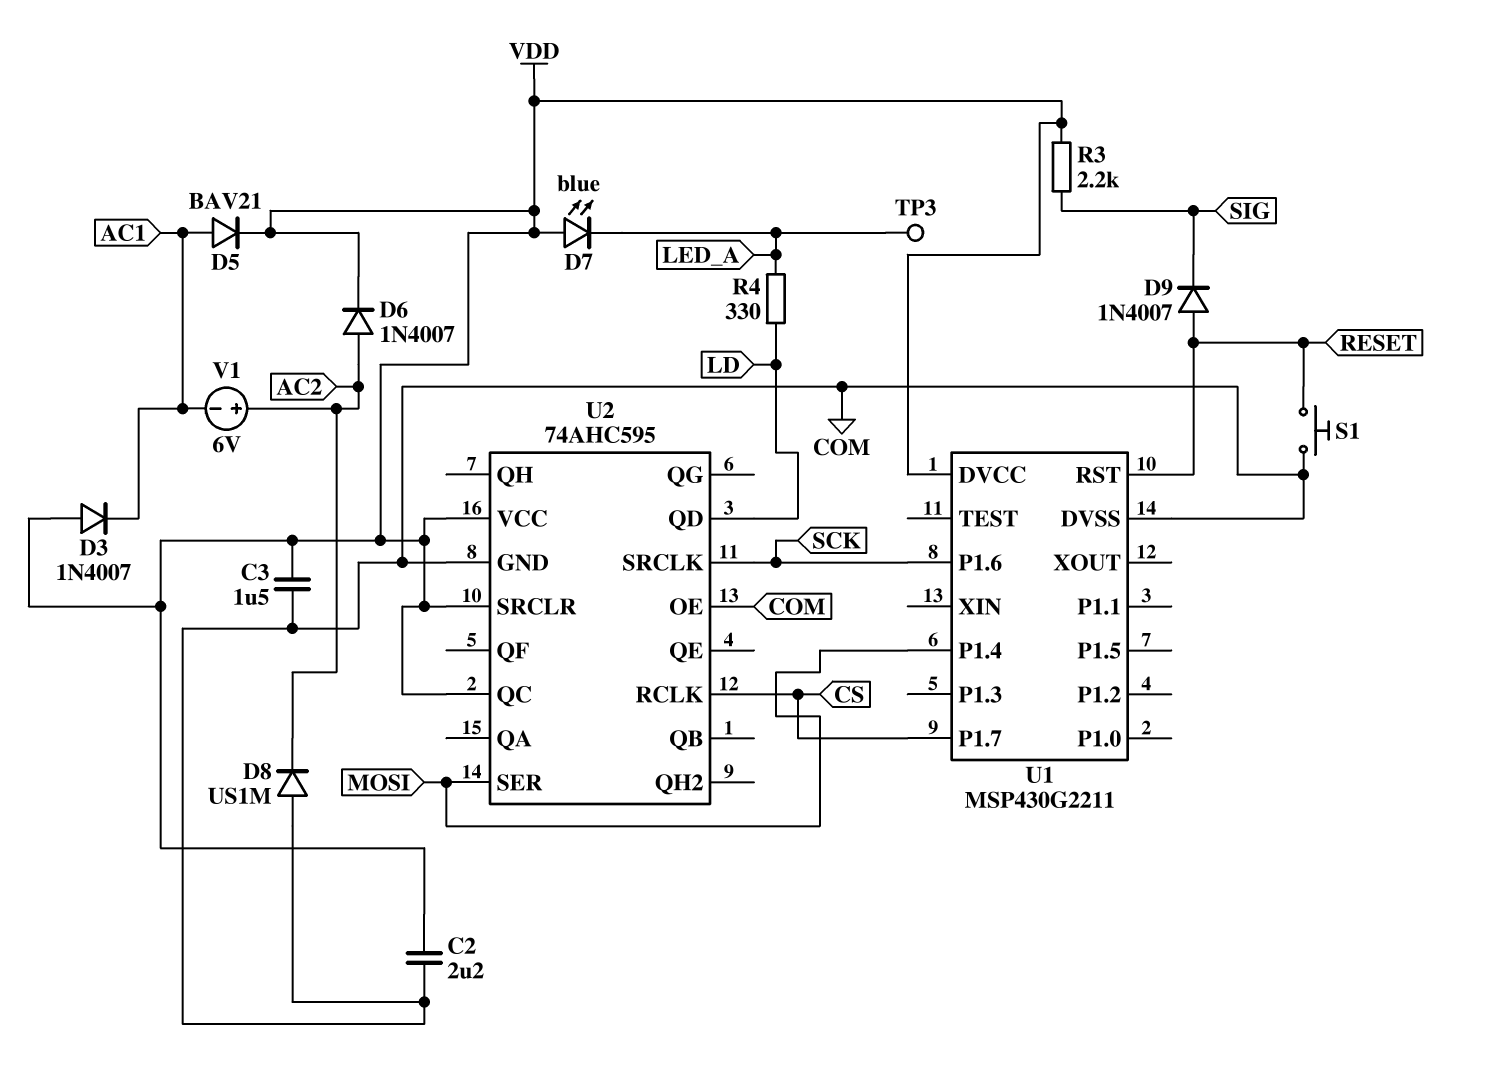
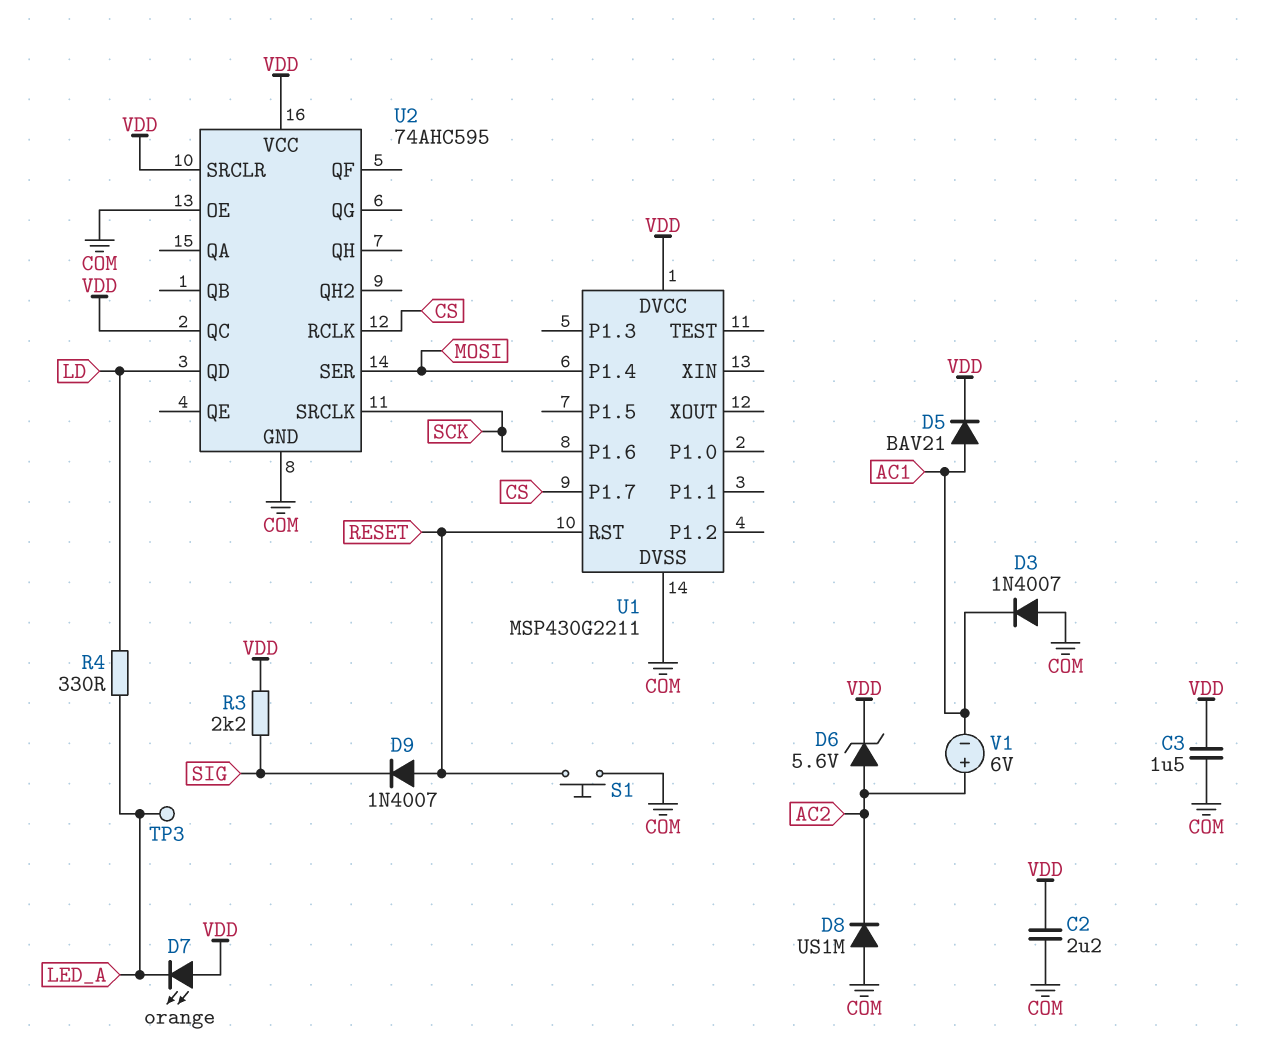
D3: diode 1N4007 (A VDD, K AC1) -> diode 1N4007 (A COM, K AC1)
D6: diode 1N4007 (A AC2, K VDD) -> zener 5.6V (A AC2, K VDD)
D7: LED blue (A VDD, K LED_A) -> LED orange (A VDD, K LED_A)

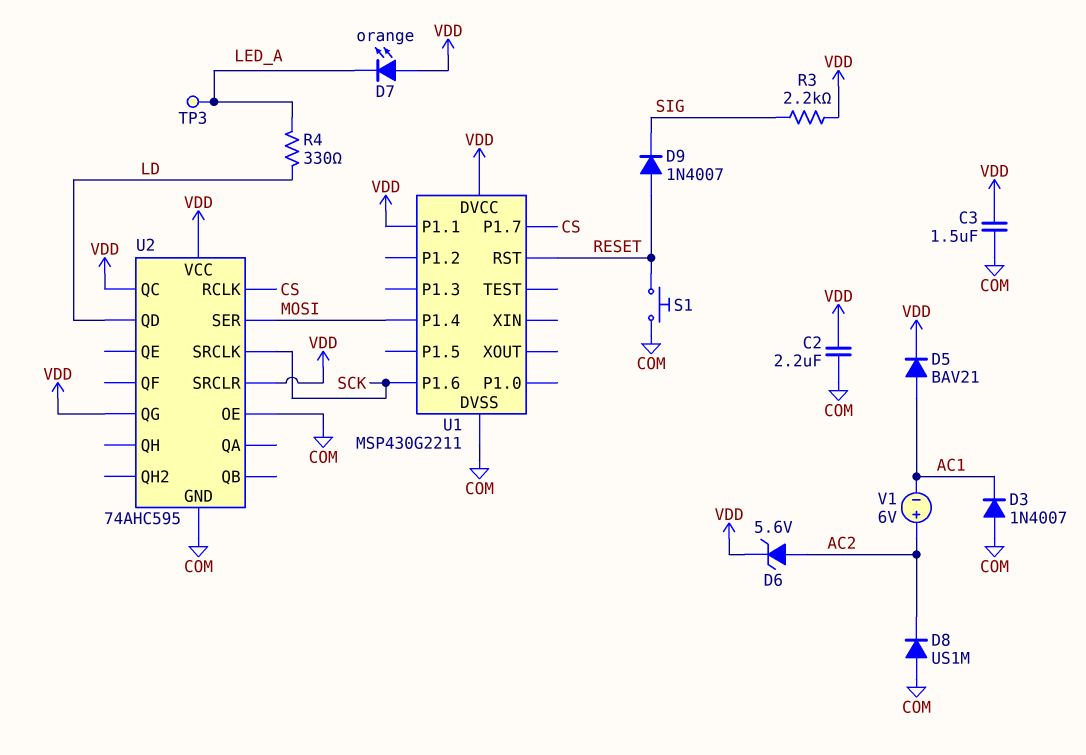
U1 pin P1.1: none -> VDD
U2 pin QG: none -> VDD

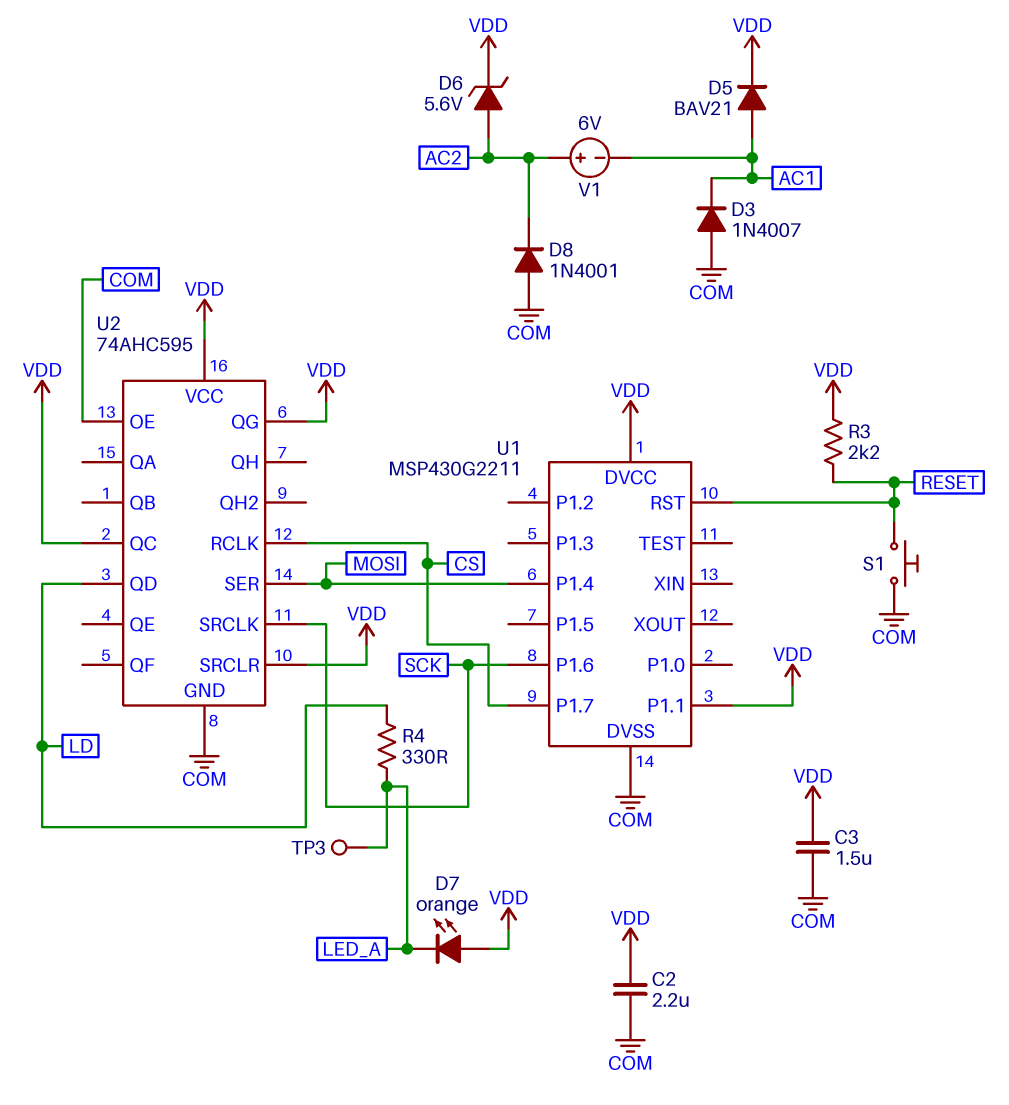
D8: diode US1M (A COM, K AC2) -> diode 1N4001 (A COM, K AC2)
D9: diode 1N4007 (A RESET, K SIG) -> none
R3: 2.2k (SIG, VDD) -> 2.2k (RESET, VDD)

